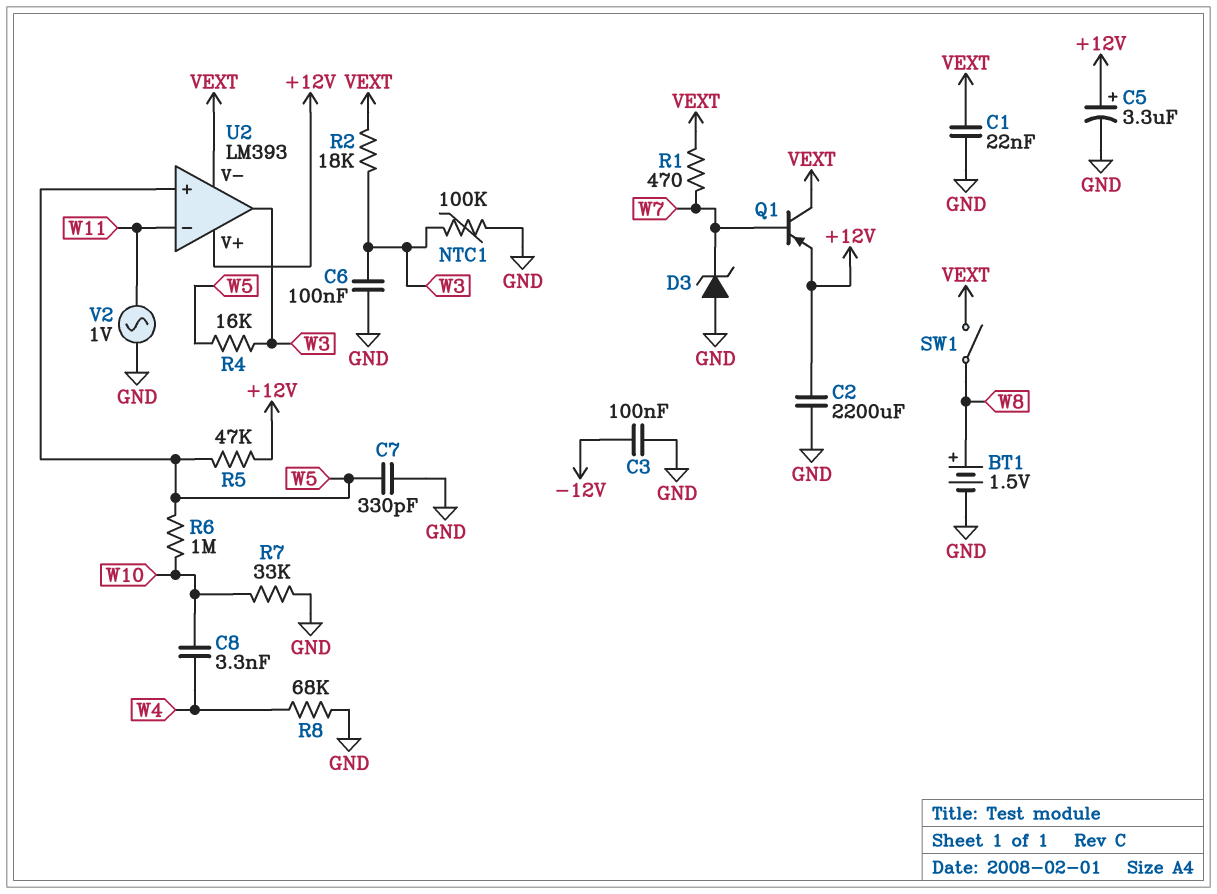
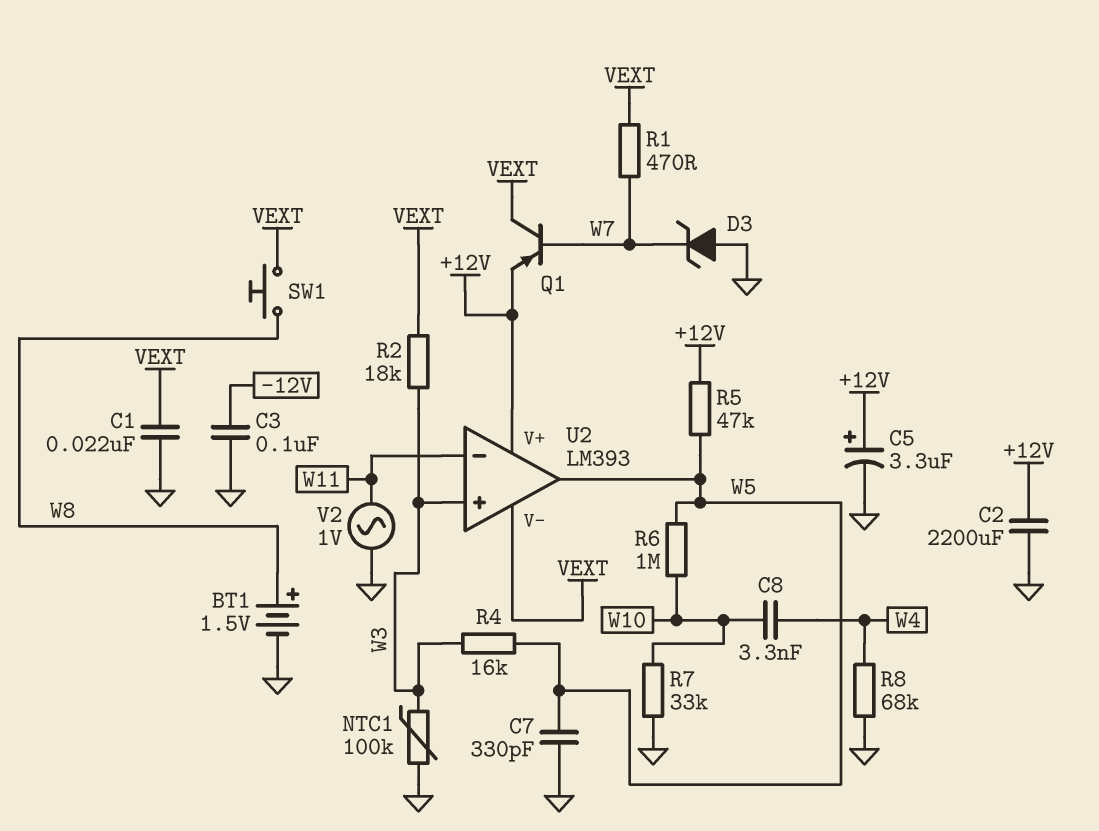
C6: 100nF (GND, W3) -> none
SW1: switch (VEXT, W8) -> button (VEXT, W8)
U2 pin in+: W5 -> W3
U2 pin out: W3 -> W5

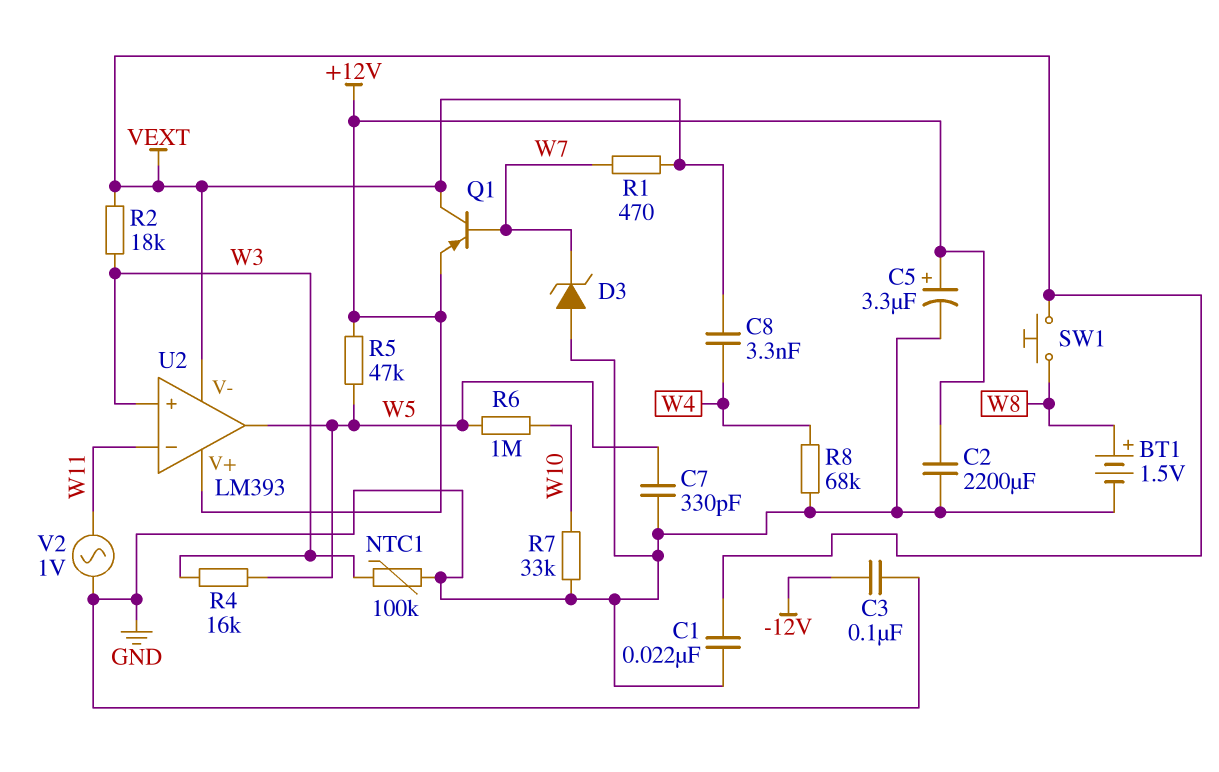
C8: 3.3nF (W4, W10) -> 3.3nF (VEXT, W4)

